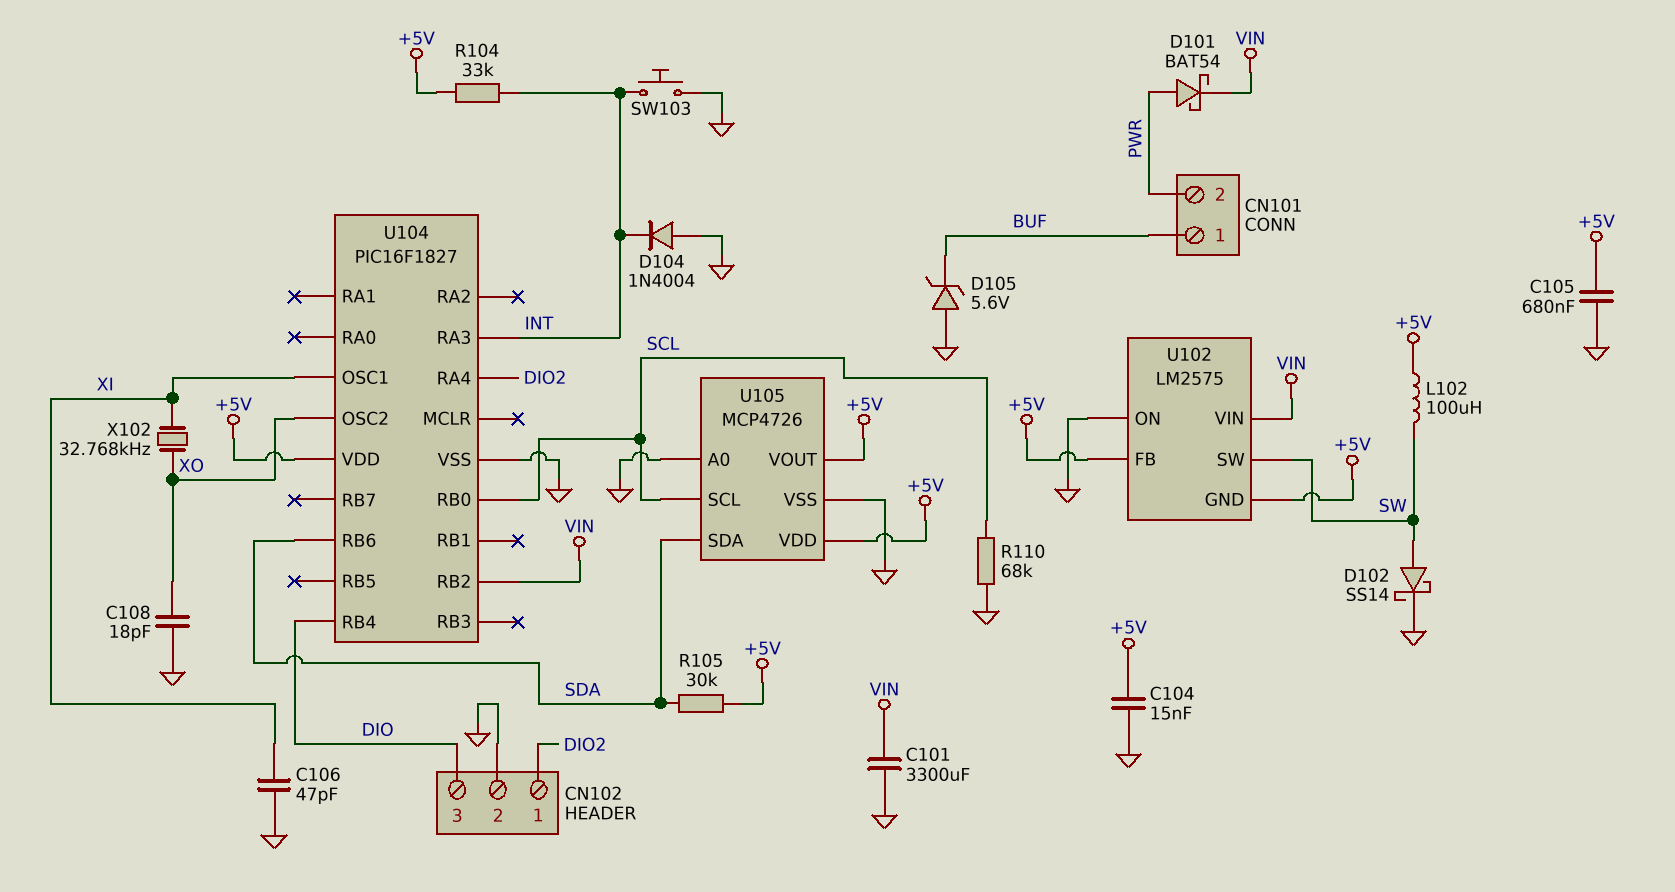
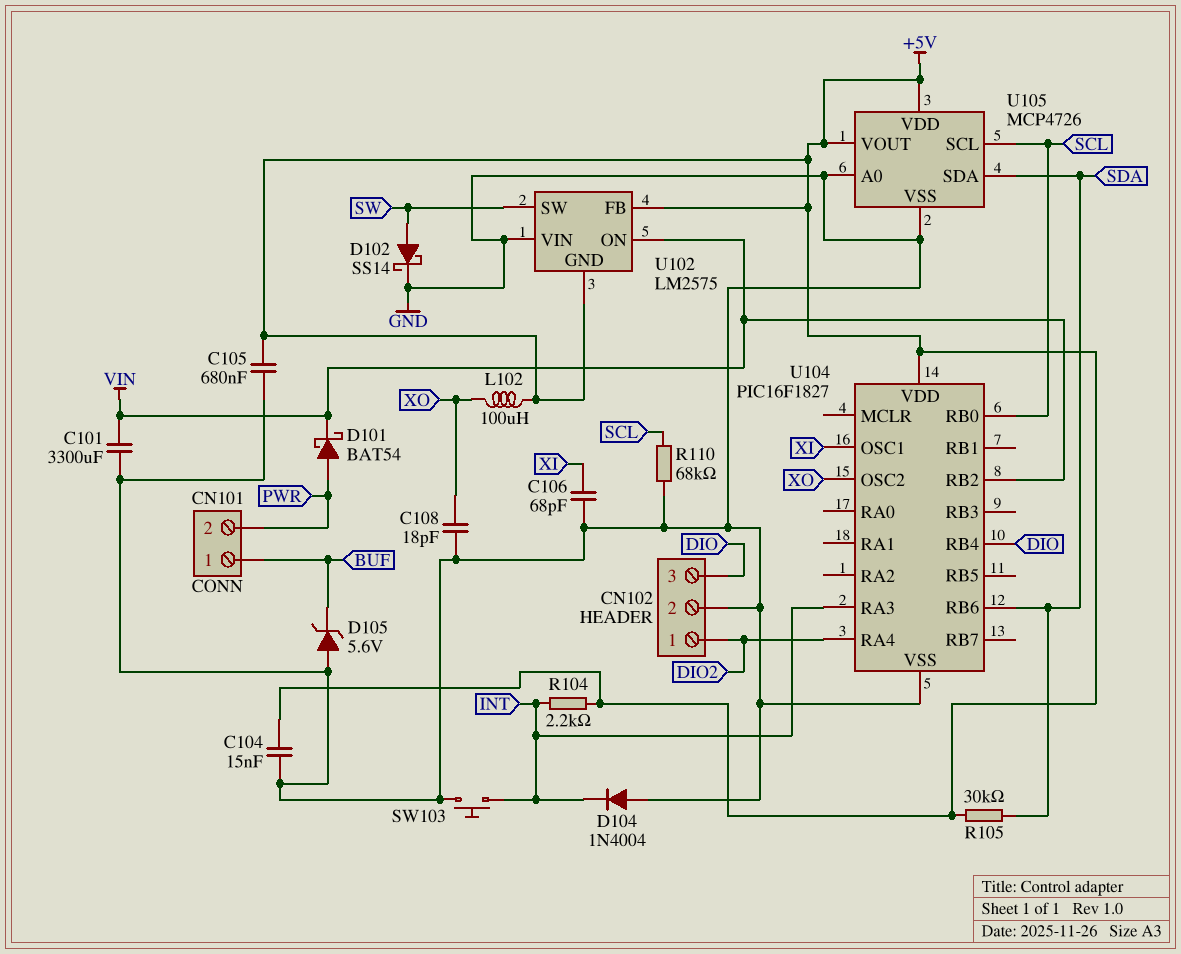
C106: 47pF (GND, XI) -> 68pF (GND, XI)
L102: 100uH (+5V, SW) -> 100uH (+5V, XO)
R104: 33k (+5V, INT) -> 2.2k (+5V, INT)
U102 pin ON: GND -> VIN
U102 pin VIN: VIN -> GND
X102: 32.768kHz (XI, XO) -> none

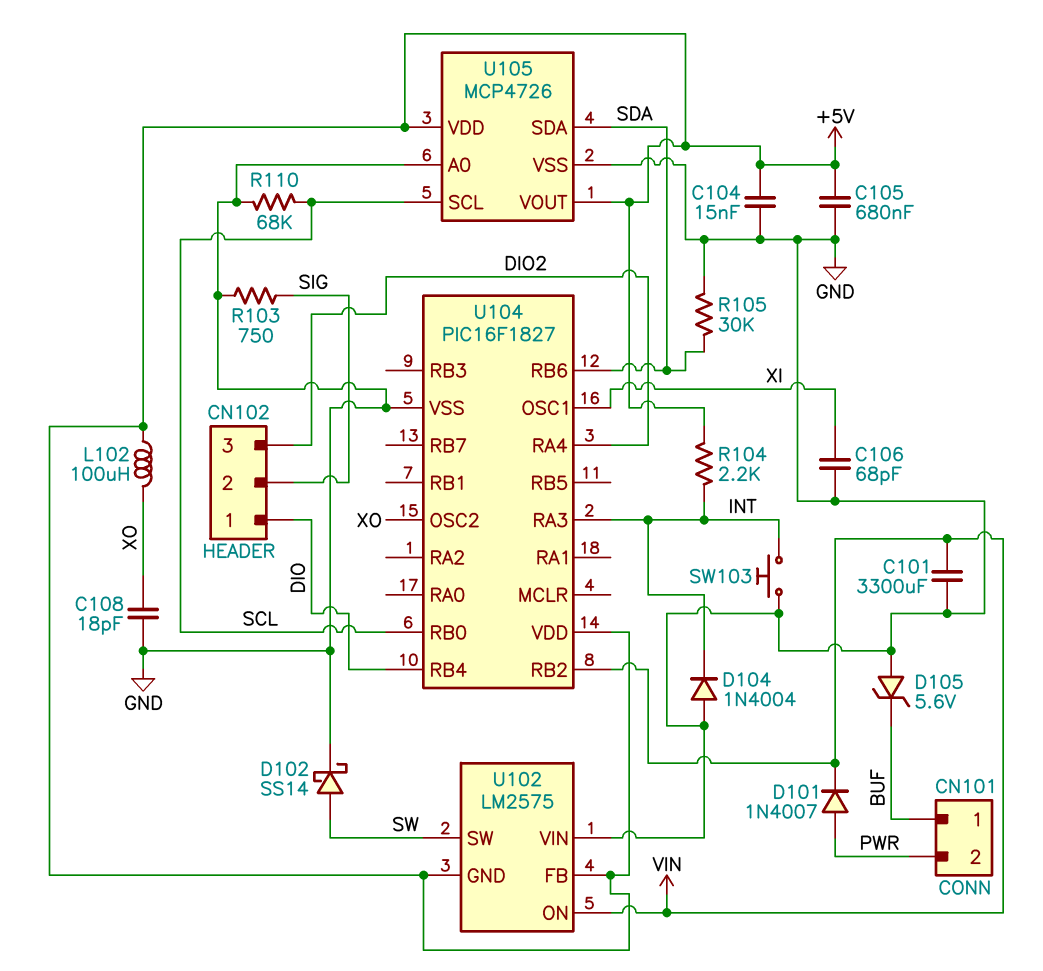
CN102 pin 1: DIO2 -> DIO
CN102 pin 2: GND -> SIG
CN102 pin 3: DIO -> DIO2
D101: schottky BAT54 (A PWR, K VIN) -> diode 1N4007 (A PWR, K VIN)
R103: none -> 750 (GND, SIG)
R105: 30k (+5V, SDA) -> 30k (GND, SDA)

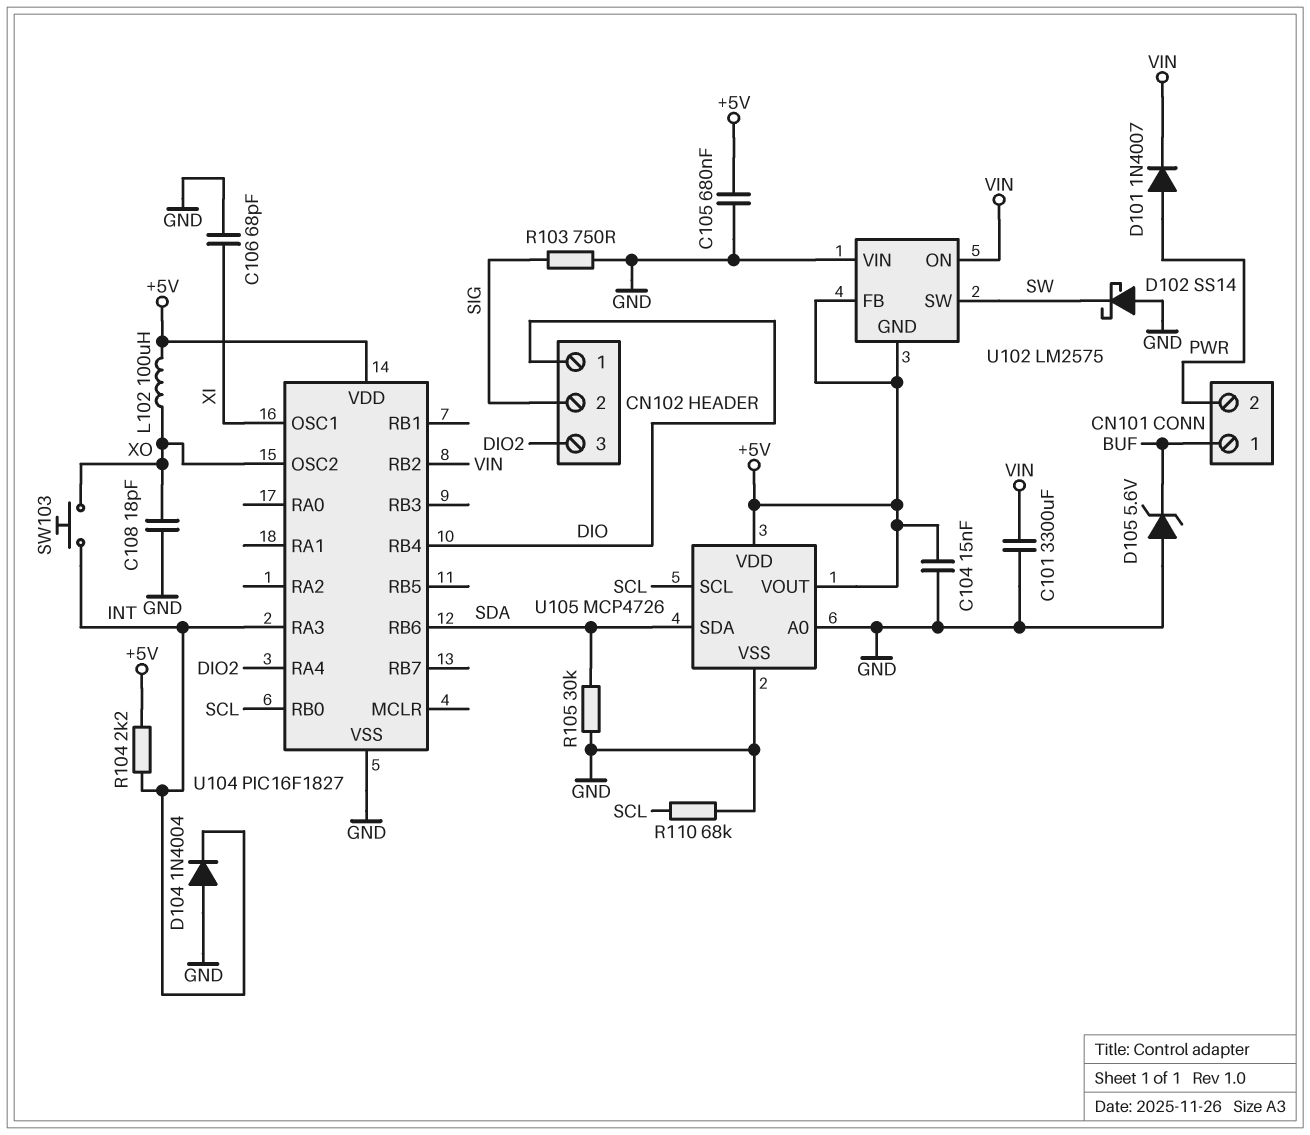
D102: schottky SS14 (A SW, K GND) -> schottky SS14 (A GND, K SW)
SW103: button (GND, INT) -> button (INT, XO)

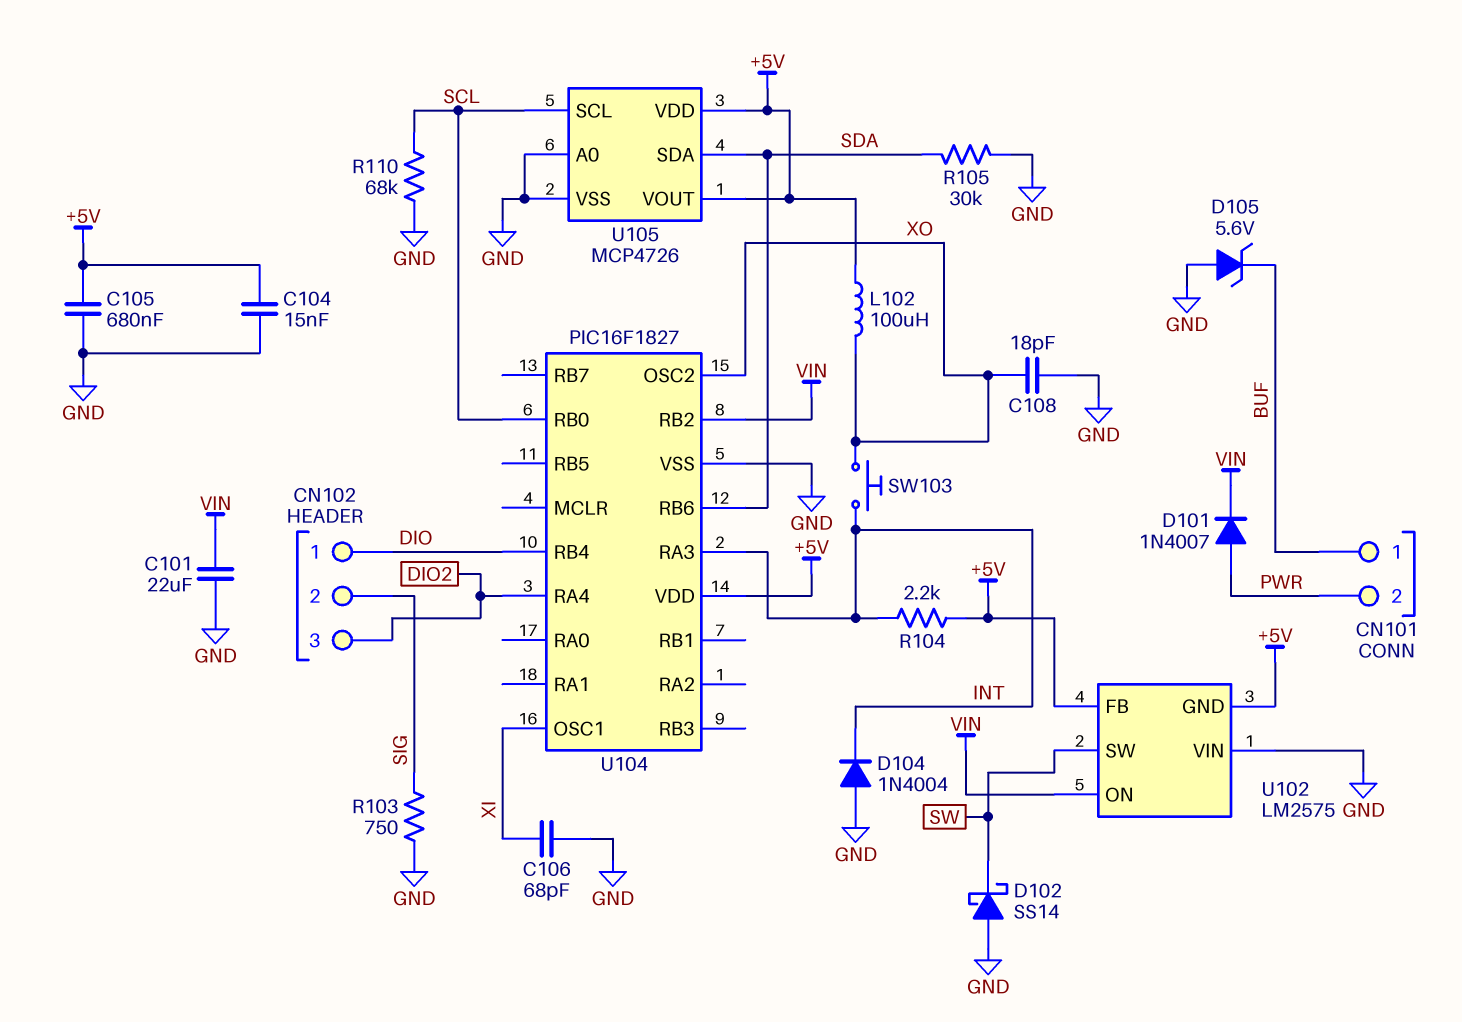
C101: 3300uF (GND, VIN) -> 22uF (GND, VIN)

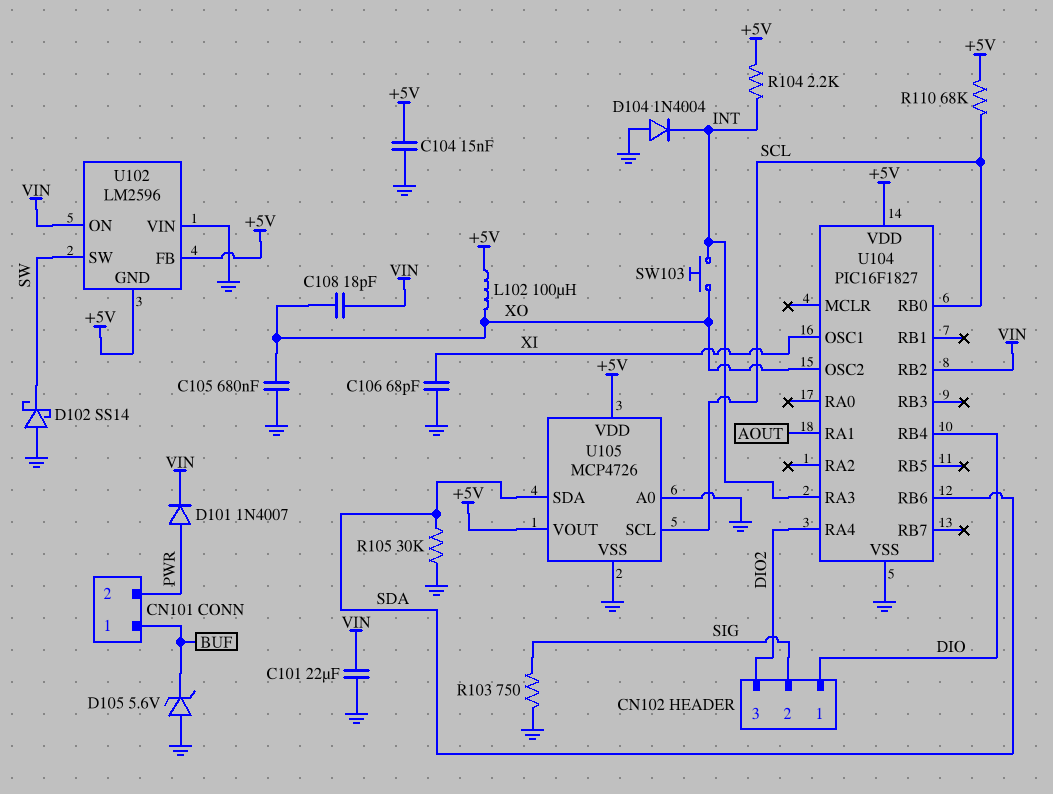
C105: 680nF (+5V, GND) -> 680nF (GND, XO)
C108: 18pF (GND, XO) -> 18pF (VIN, XO)
R110: 68k (GND, SCL) -> 68k (+5V, SCL)
U102: LM2575 -> LM2596
U104 pin RA1: none -> AOUT

